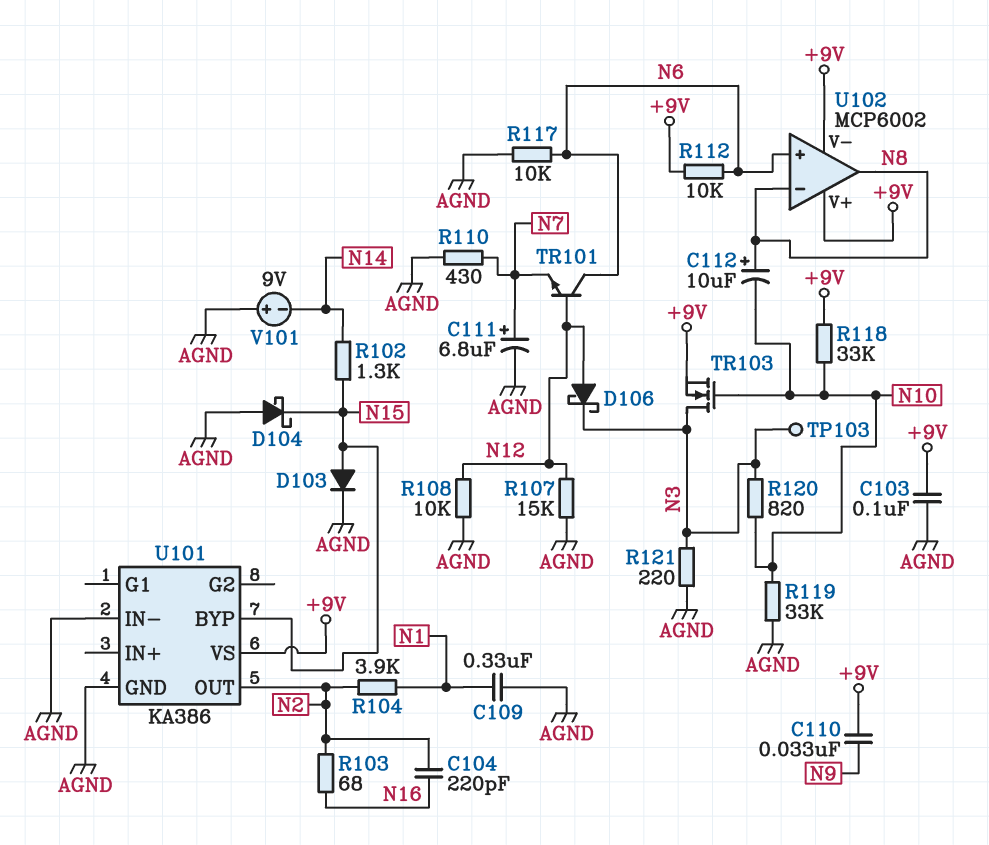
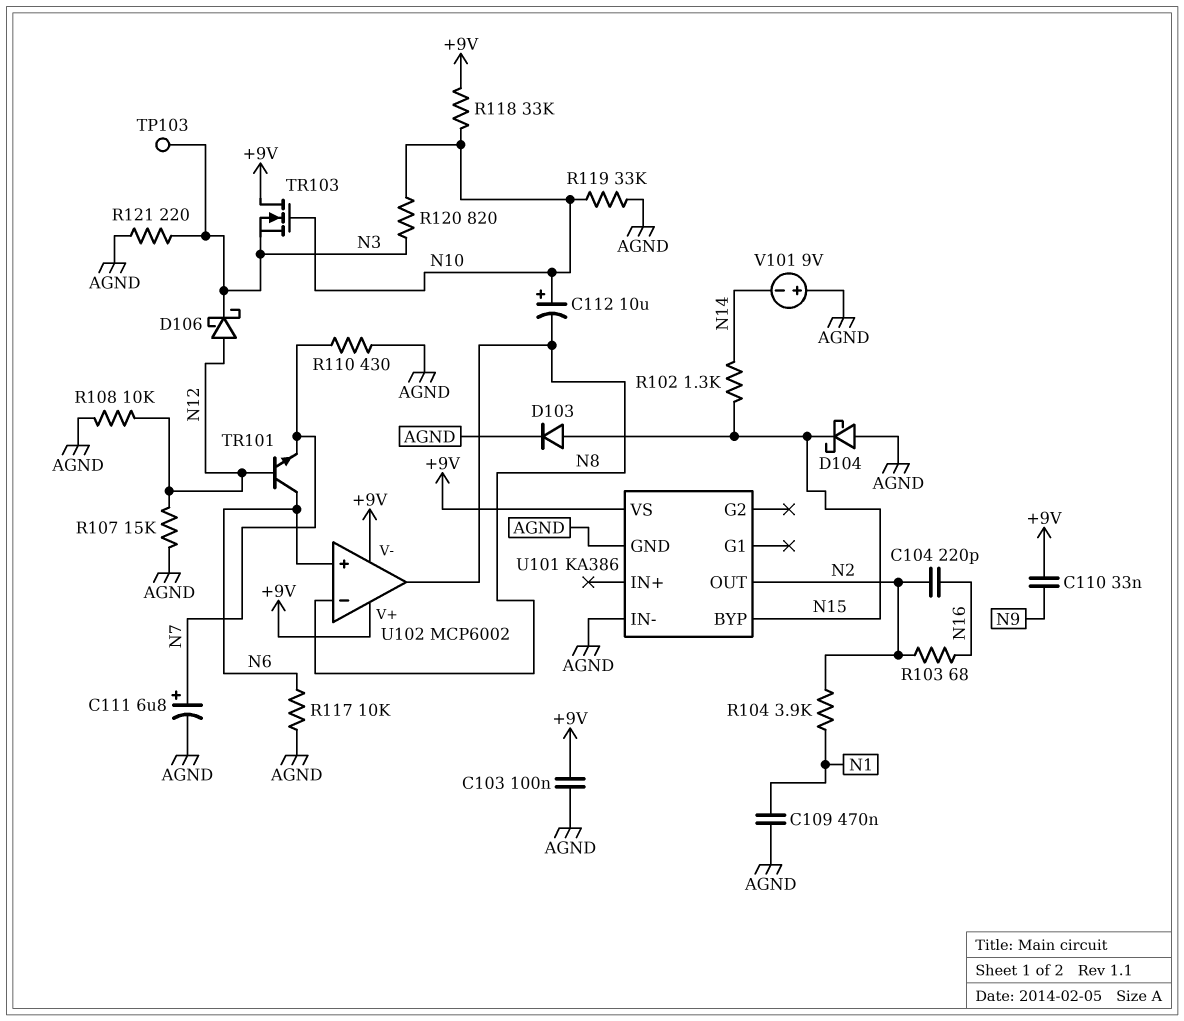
C109: 330nF (AGND, N1) -> 470nF (AGND, N1)
C112: 10uF (plus N8, minus N10) -> 10uF (plus N10, minus N8)
R112: 10k (+9V, N6) -> none
TR103: NMOS (G N10, D N3, S +9V) -> NMOS (G N10, D +9V, S N3)

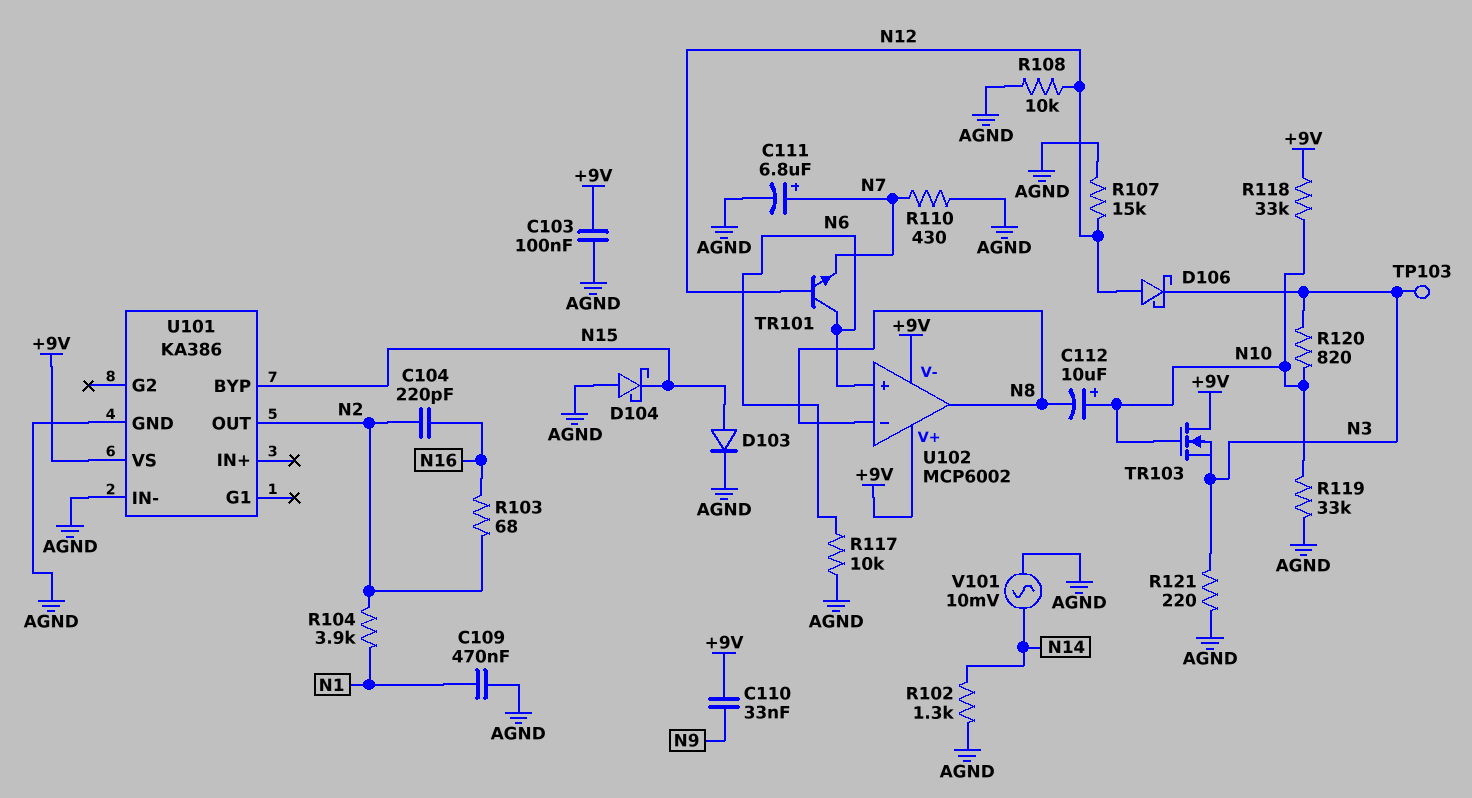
R102: 1.3k (N14, N15) -> 1.3k (AGND, N14)
V101: 9V (plus AGND, minus N14) -> AC 10mV (AGND, N14)

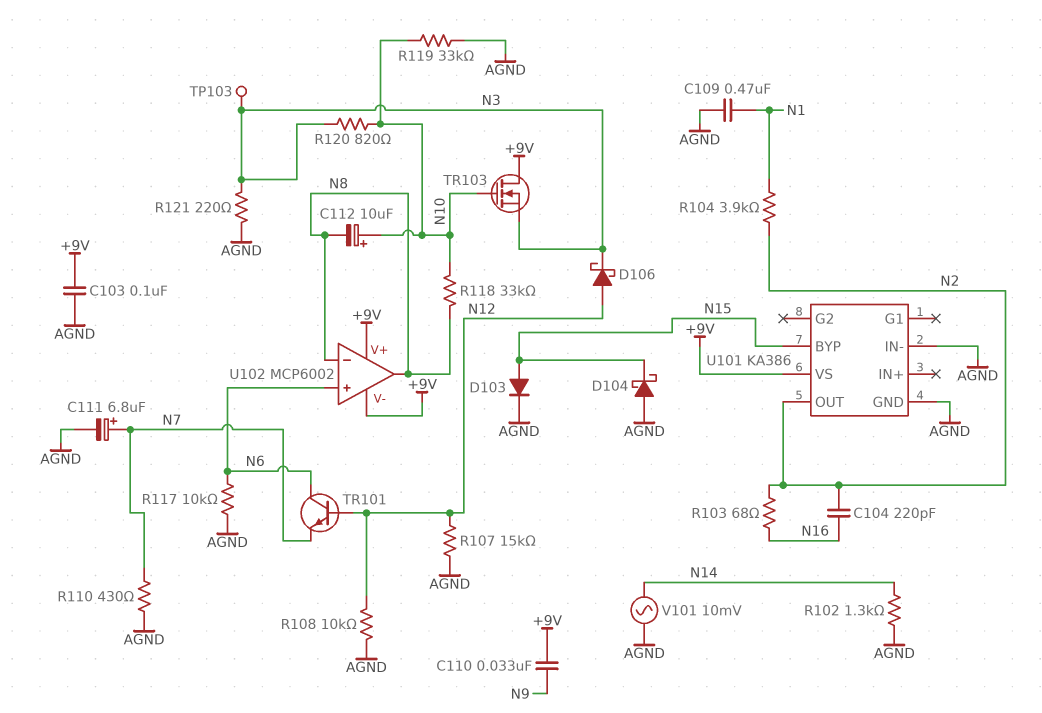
R118: 33k (+9V, N10) -> 33k (N8, N10)

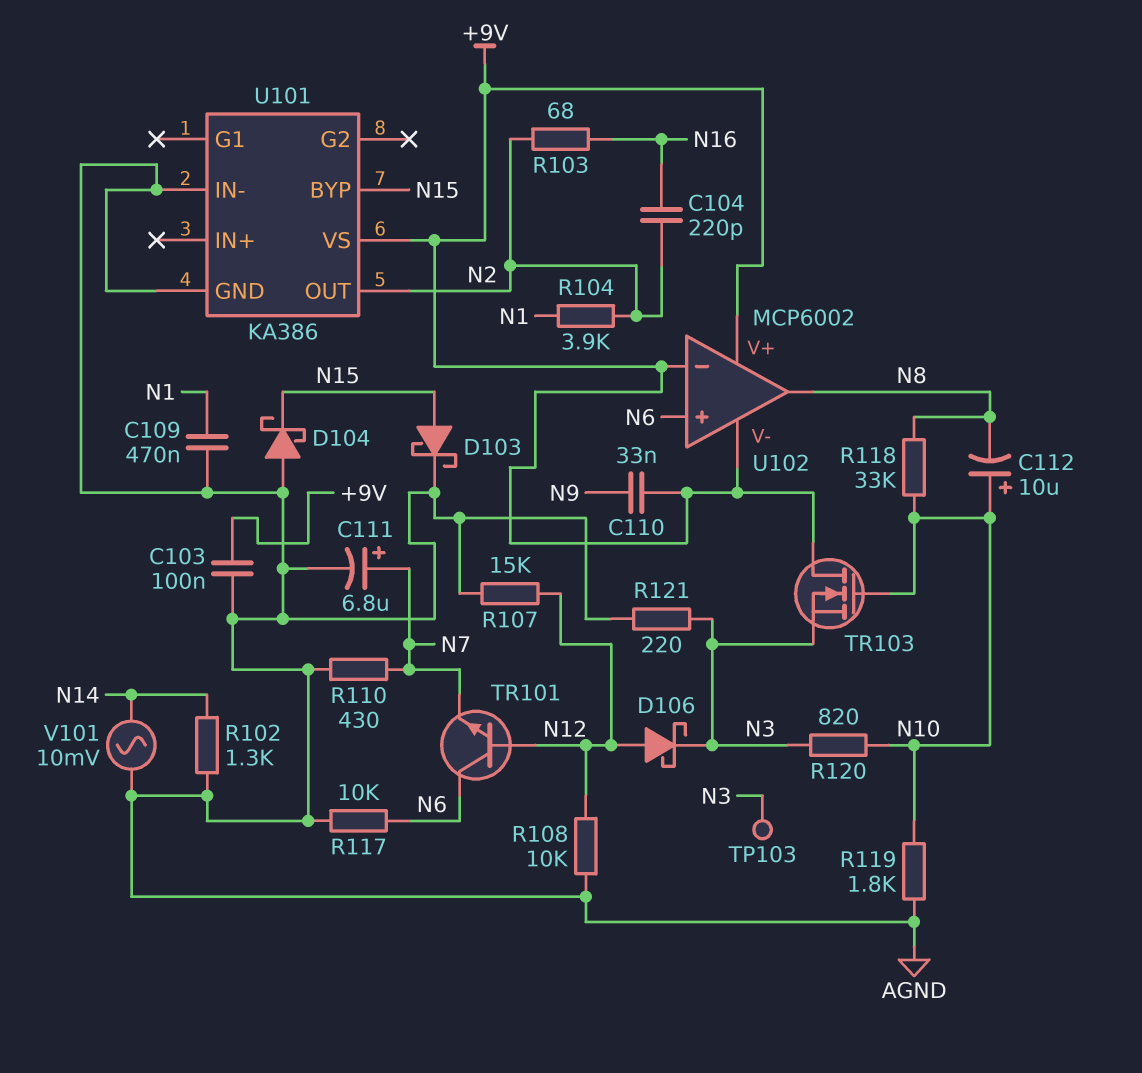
D103: diode (A N15, K AGND) -> schottky (A N15, K AGND)
R119: 33k (AGND, N10) -> 1.8k (AGND, N10)
U102 pin in-: N8 -> +9V

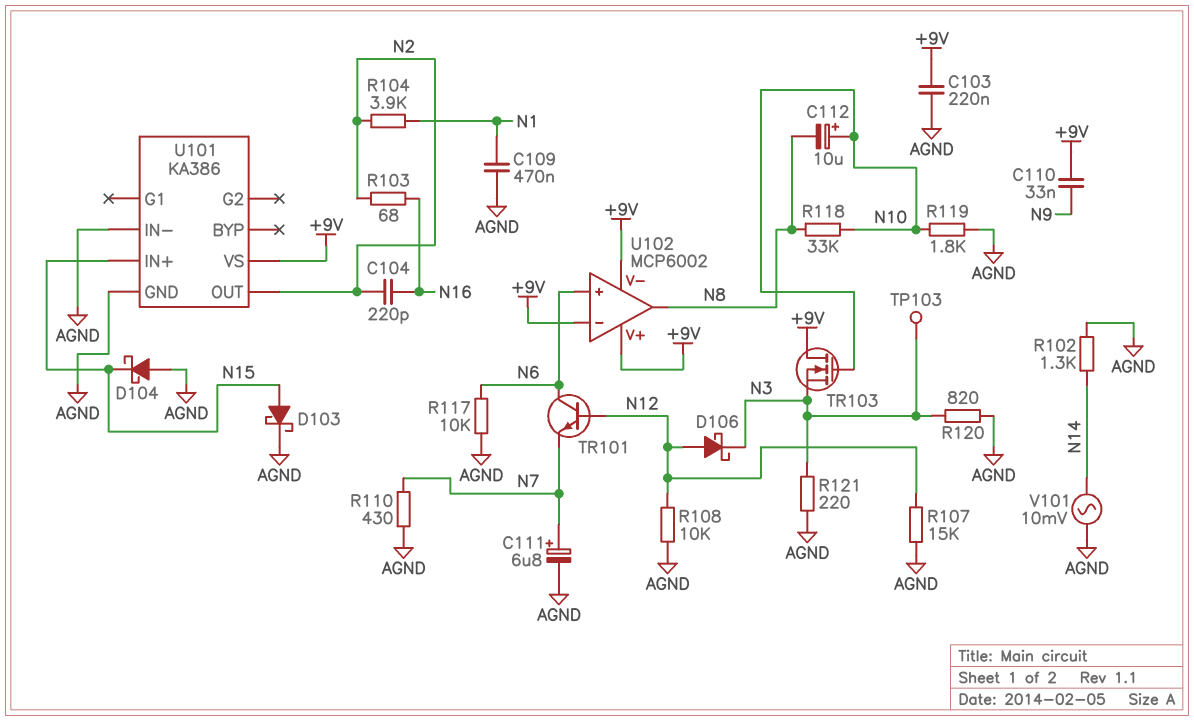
C103: 100nF (+9V, AGND) -> 220nF (+9V, AGND)
R120: 820 (N3, N10) -> 820 (AGND, N3)
U101 pin BYP: N15 -> none
U101 pin IN+: none -> N15

